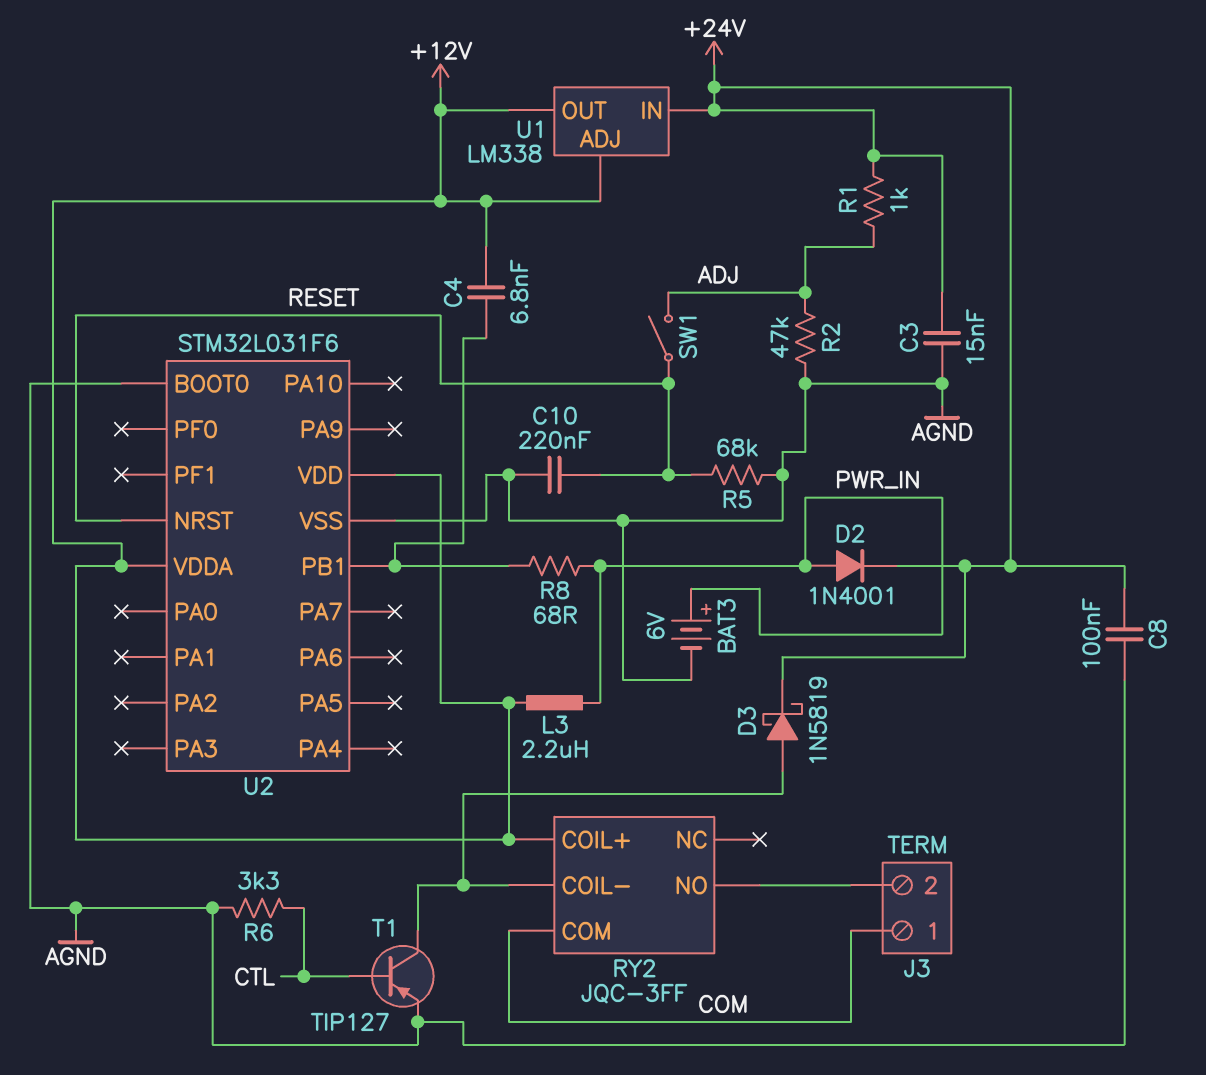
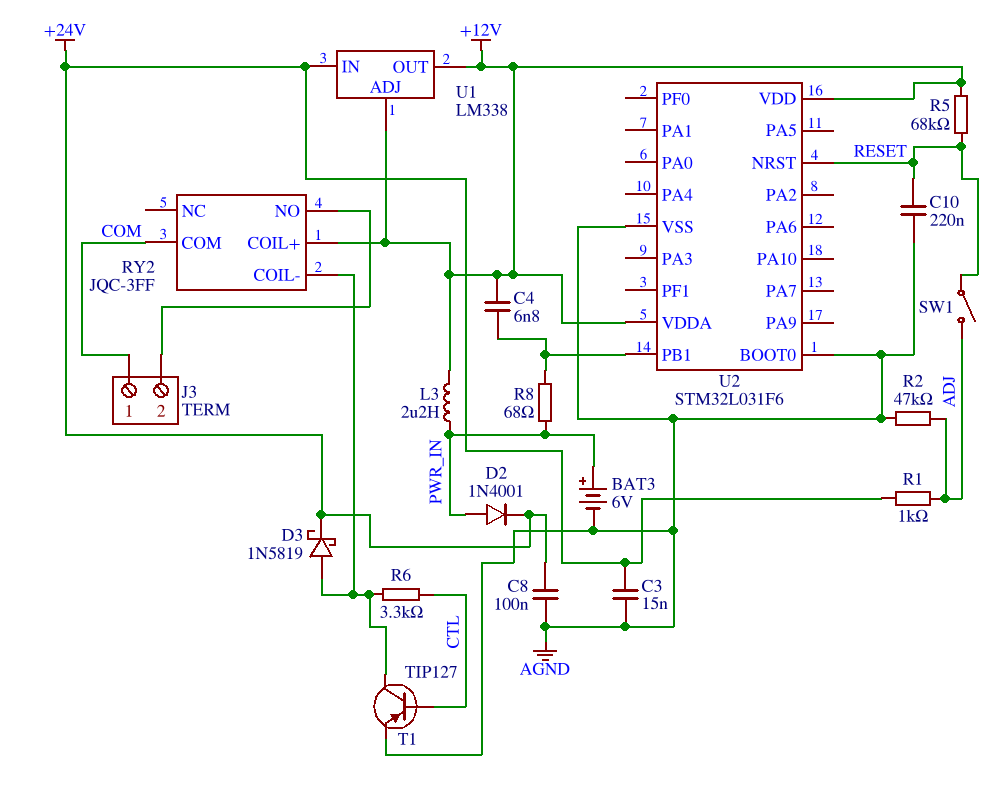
R5: 68k (AGND, RESET) -> 68k (+12V, RESET)
R6: 3.3k (AGND, CTL) -> 3.3k (CTL, RY2/COIL-)

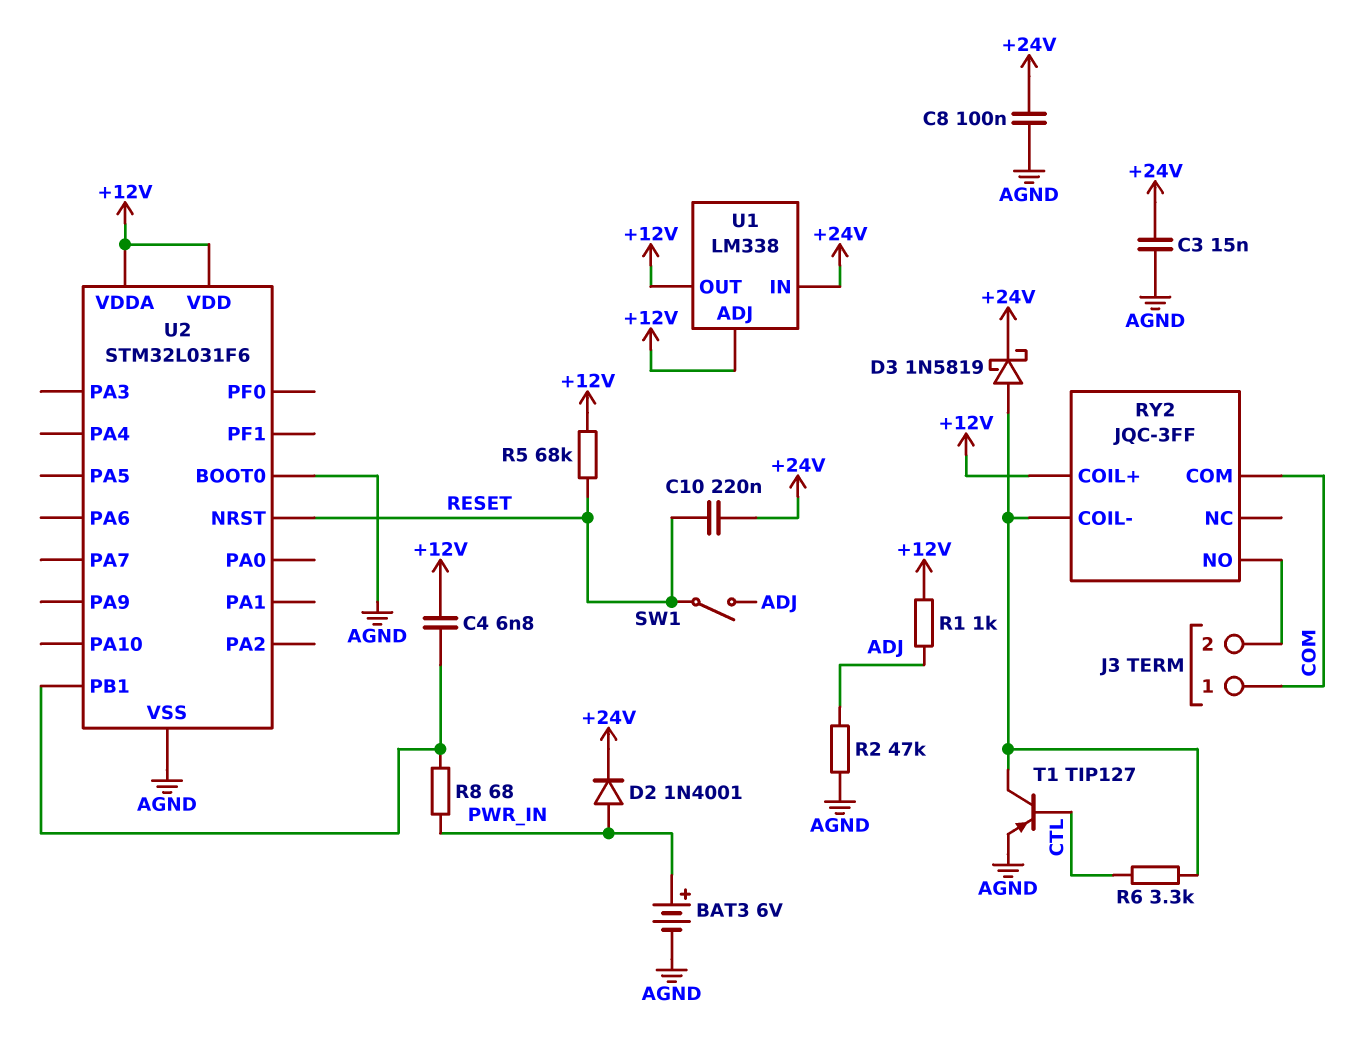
C10: 220nF (AGND, RESET) -> 220nF (+24V, RESET)
L3: 2.2uH (+12V, PWR_IN) -> none
R1: 1k (+24V, ADJ) -> 1k (+12V, ADJ)

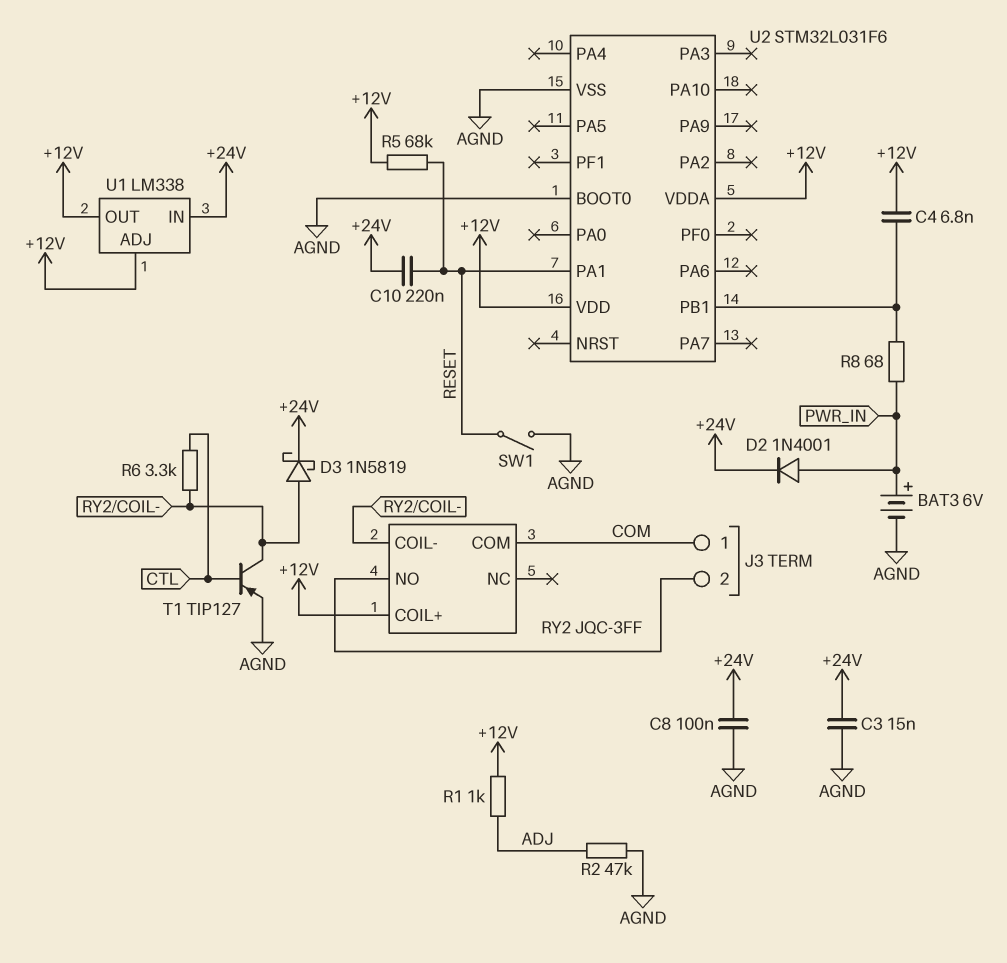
SW1: switch (ADJ, RESET) -> switch (AGND, RESET)
U2 pin NRST: RESET -> none
U2 pin PA1: none -> RESET

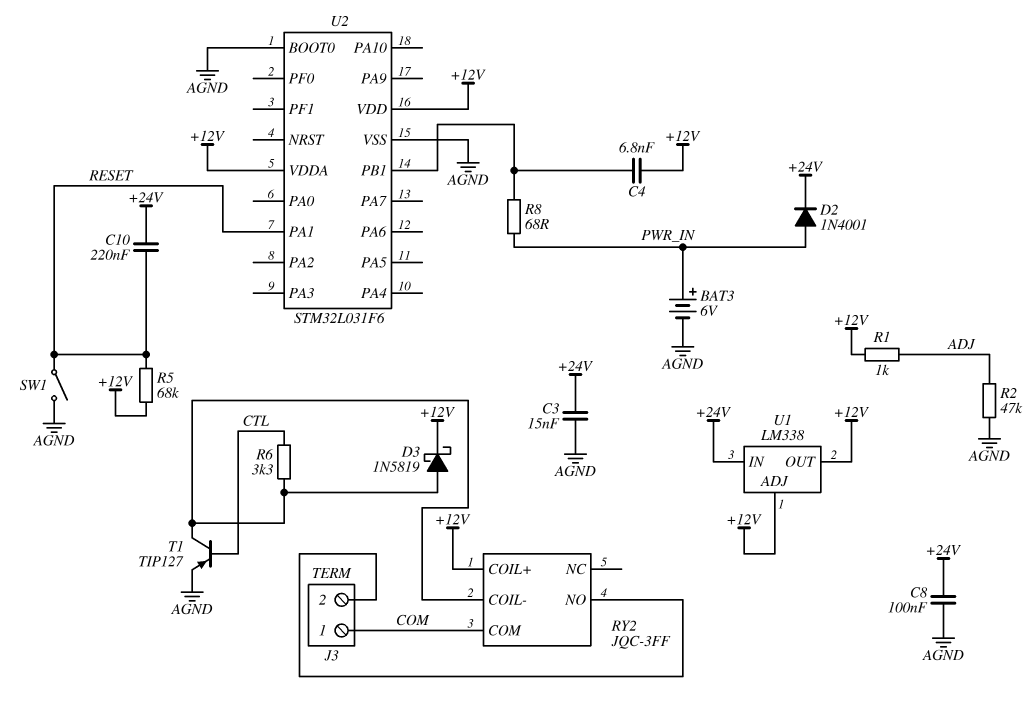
D3: schottky 1N5819 (A RY2/COIL-, K +24V) -> schottky 1N5819 (A RY2/COIL-, K +12V)

